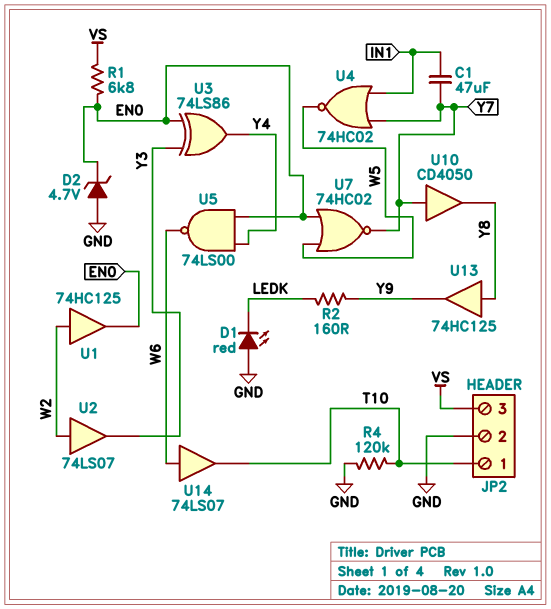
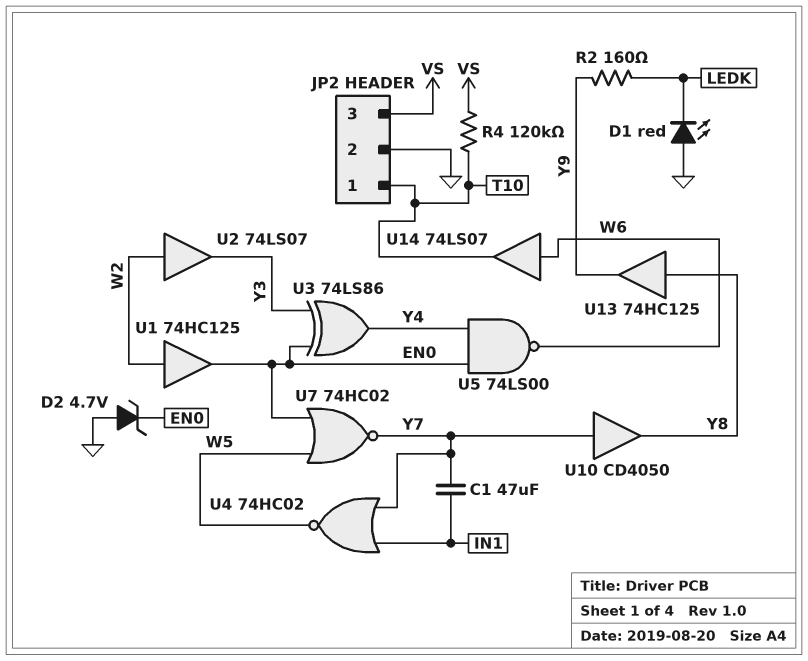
R1: 6.8k (EN0, VS) -> none
R4: 120k (GND, T10) -> 120k (T10, VS)

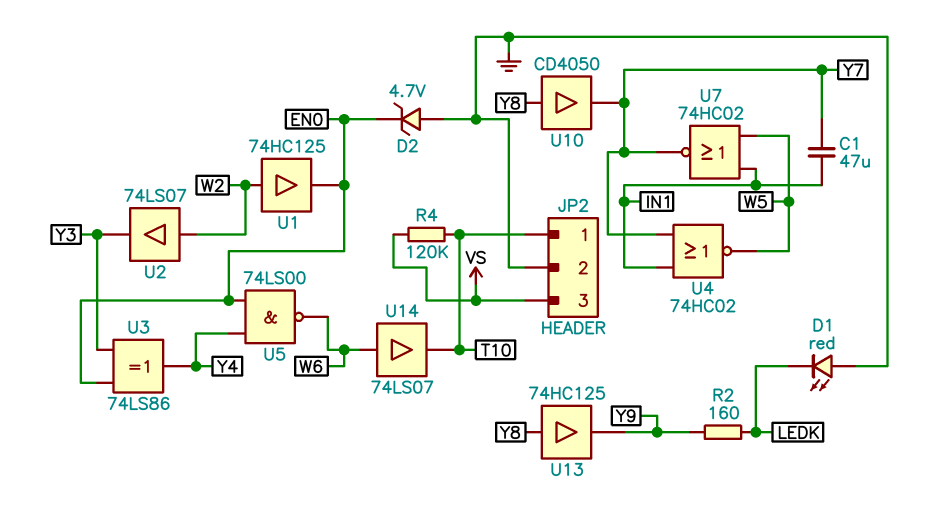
U7: NOR 74HC02 (in EN0, in W5, out Y7) -> NOR 74HC02 (in IN1, in W5, out Y7)
U10: buffer CD4050 (in Y7, out Y8) -> buffer CD4050 (in Y8, out Y7)

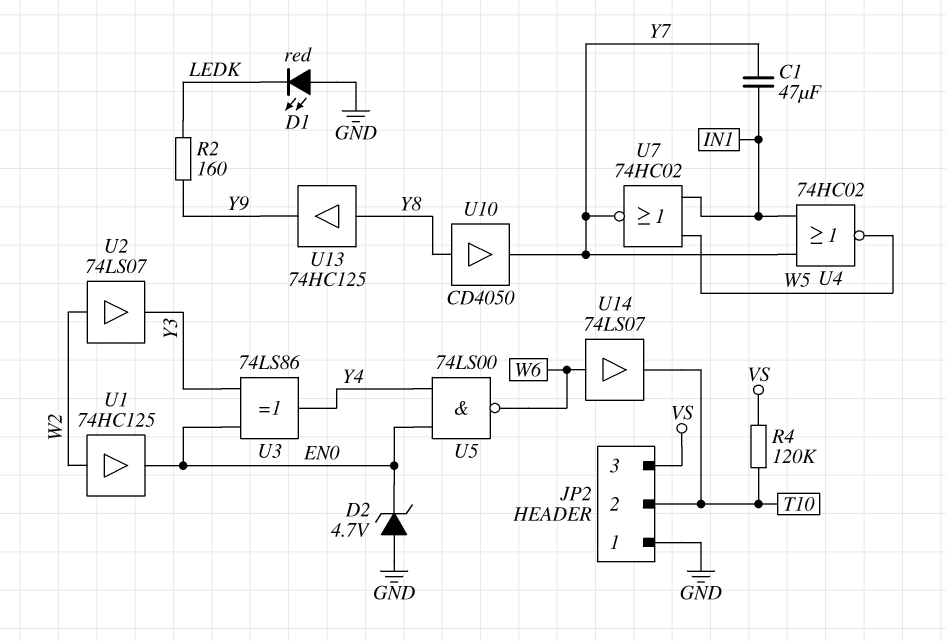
JP2 pin 1: T10 -> GND
JP2 pin 2: GND -> T10

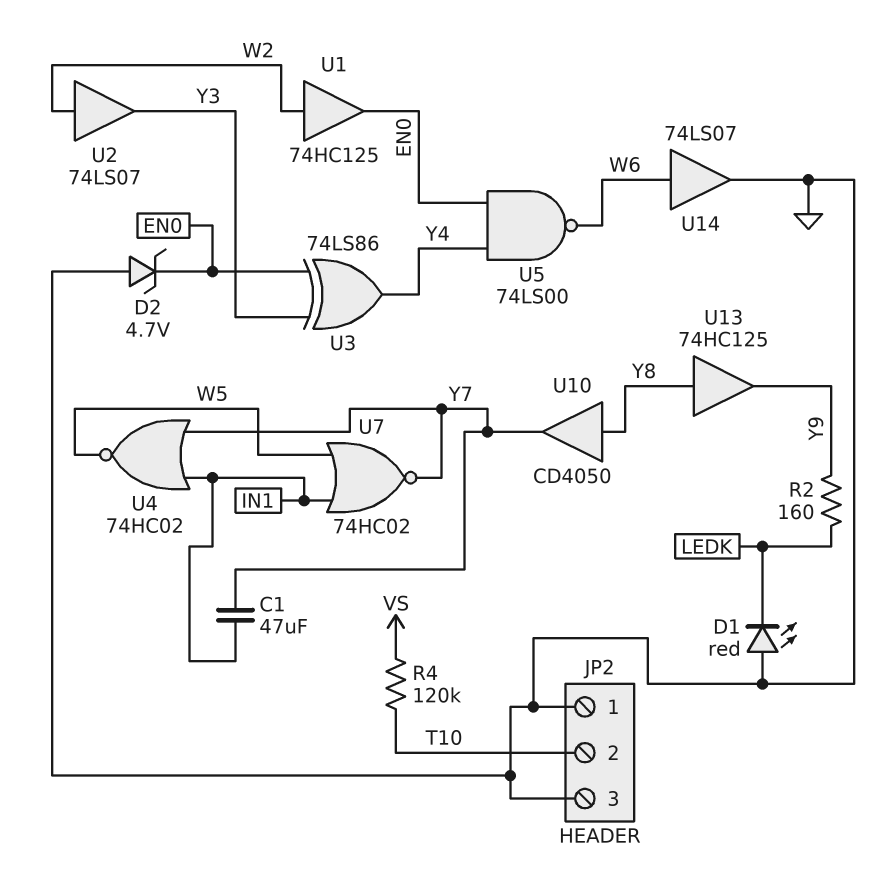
JP2 pin 3: VS -> GND
U14: buffer 74LS07 (in W6, out T10) -> buffer 74LS07 (in W6, out GND)

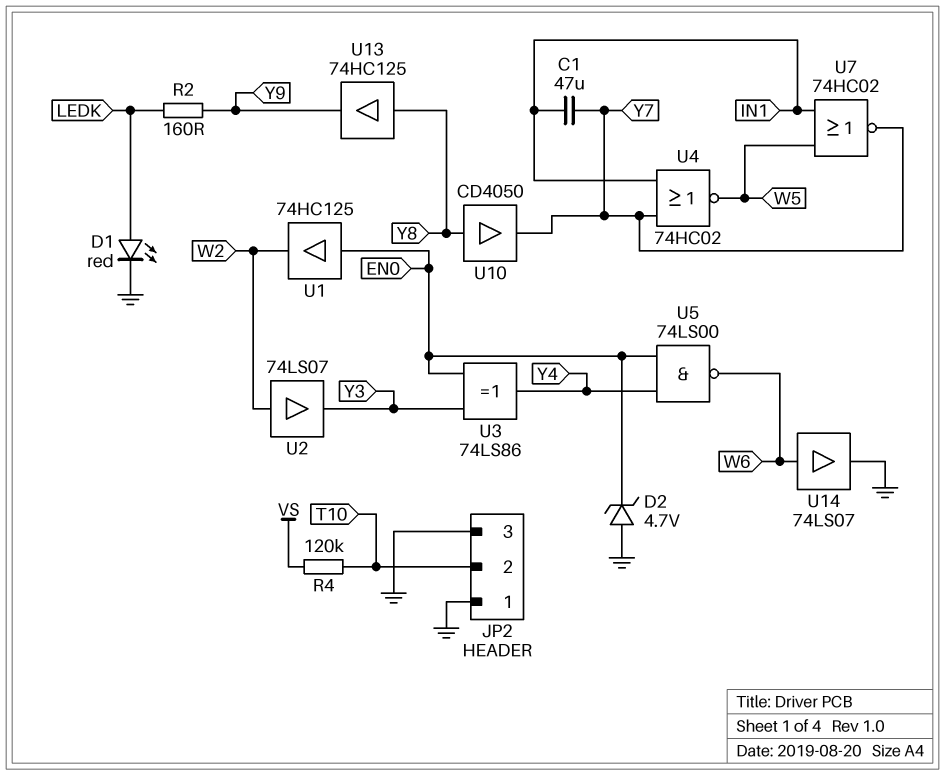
D1: LED red (A GND, K LEDK) -> LED red (A LEDK, K GND)
U1: buffer 74HC125 (in W2, out EN0) -> buffer 74HC125 (in EN0, out W2)

